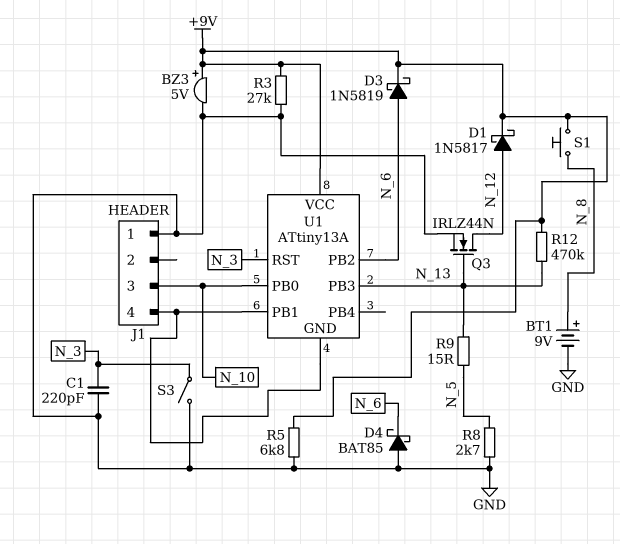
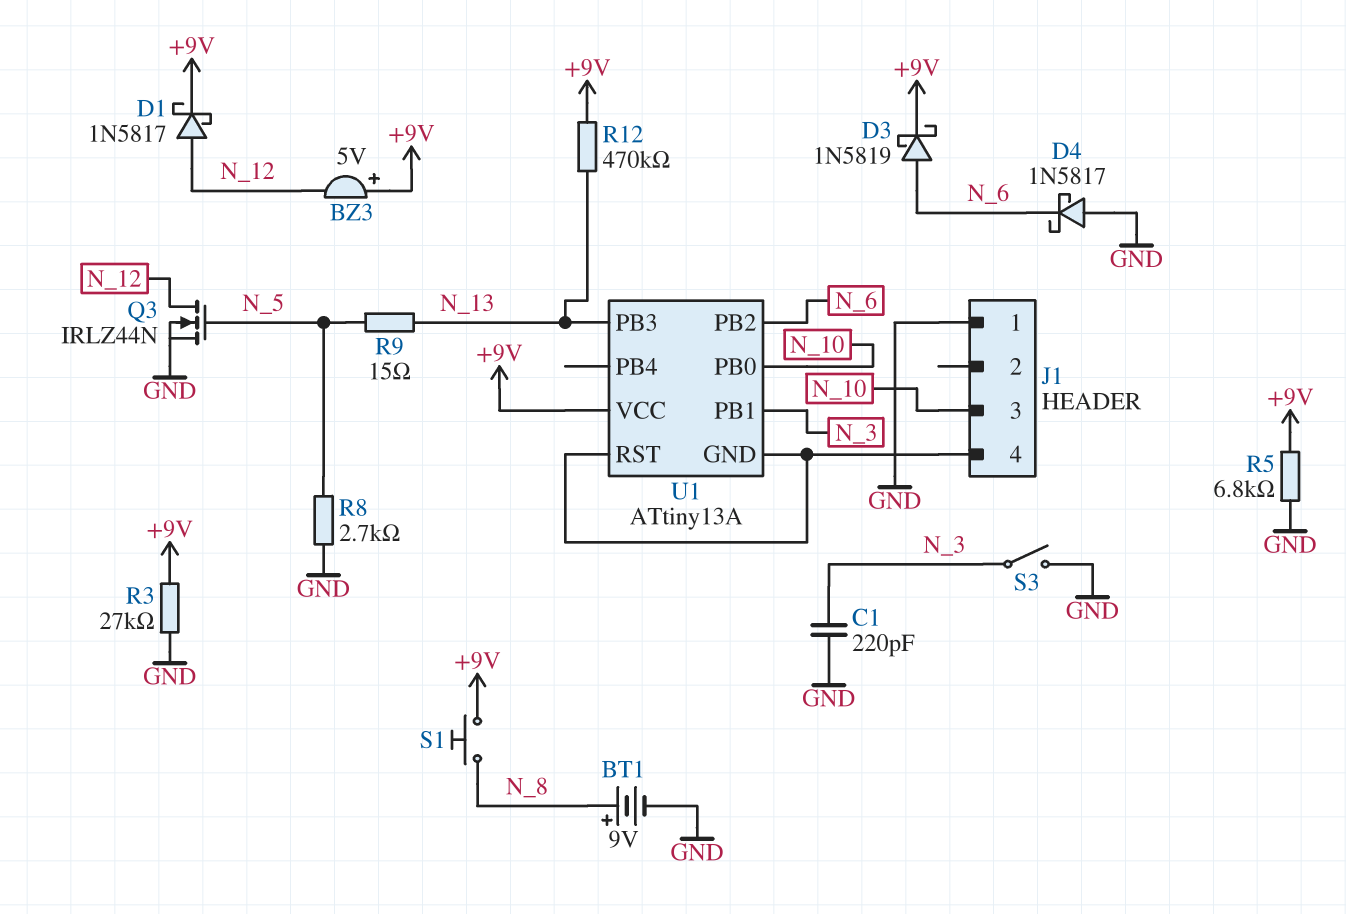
BZ3: buzzer 5V (plus +9V, minus GND) -> buzzer 5V (plus +9V, minus N_12)
D4: schottky BAT85 (A GND, K N_6) -> schottky 1N5817 (A GND, K N_6)
Q3: NMOS IRLZ44N (G N_13, D N_12, S GND) -> NMOS IRLZ44N (G N_5, D N_12, S GND)
U1 pin PB1: J1/4 -> N_3
U1 pin RST: N_3 -> J1/4

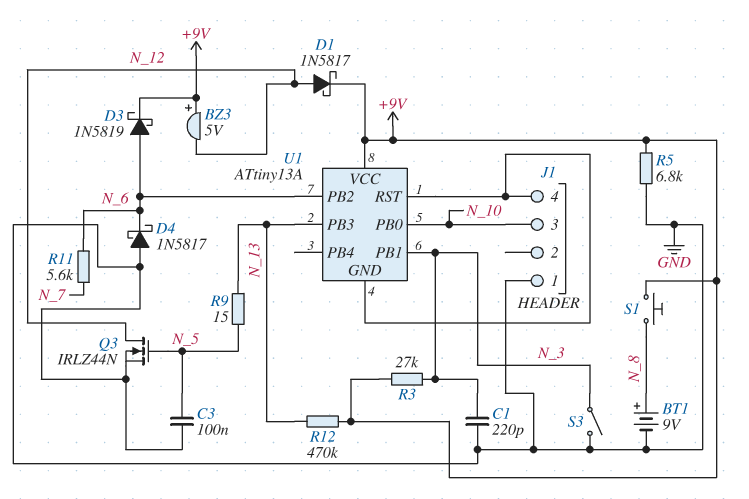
C3: none -> 100nF (GND, N_5)
R3: 27k (+9V, GND) -> 27k (+9V, N_3)
R8: 2.7k (GND, N_5) -> none
R11: none -> 5.6k (N_6, N_7)

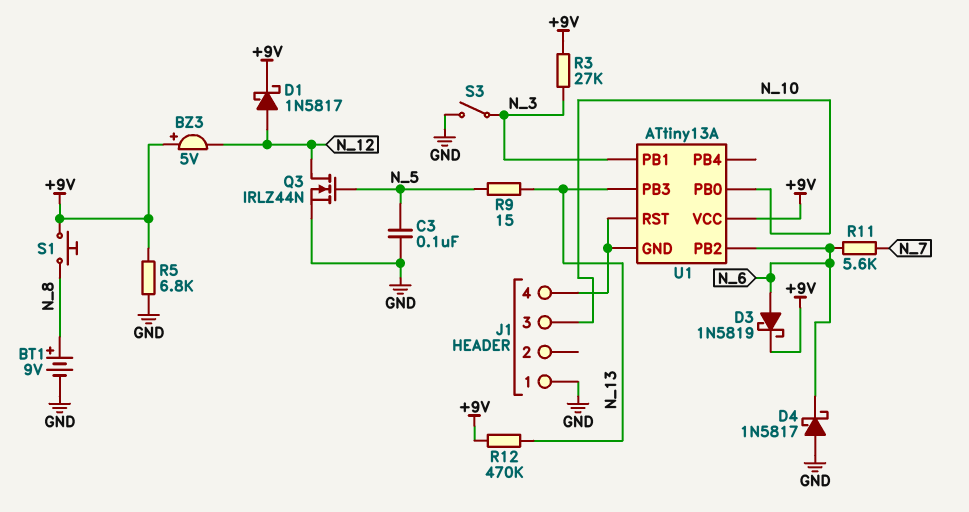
C1: 220pF (GND, N_3) -> none

